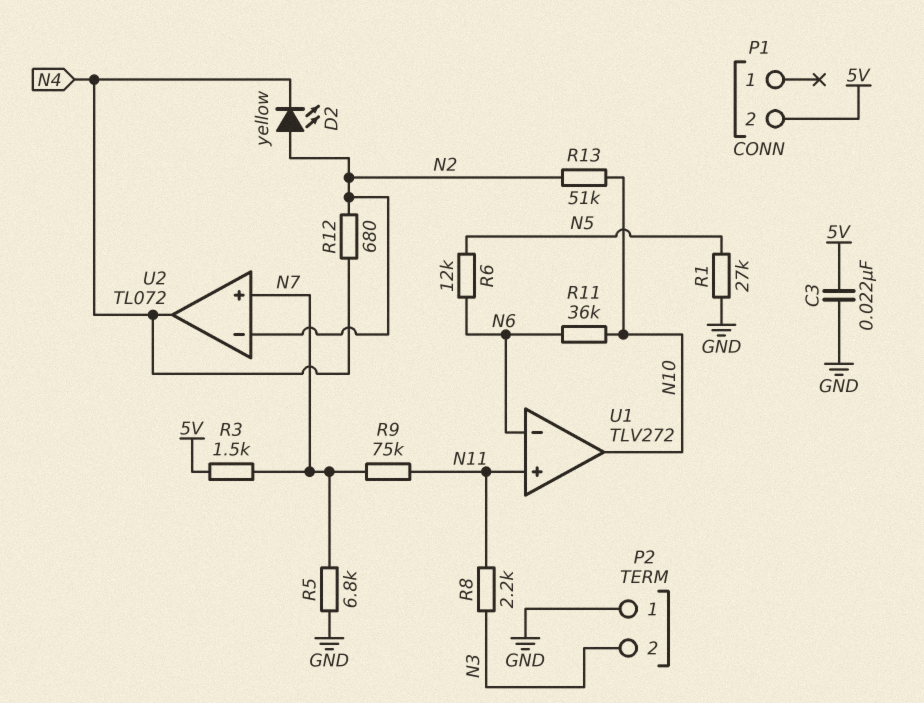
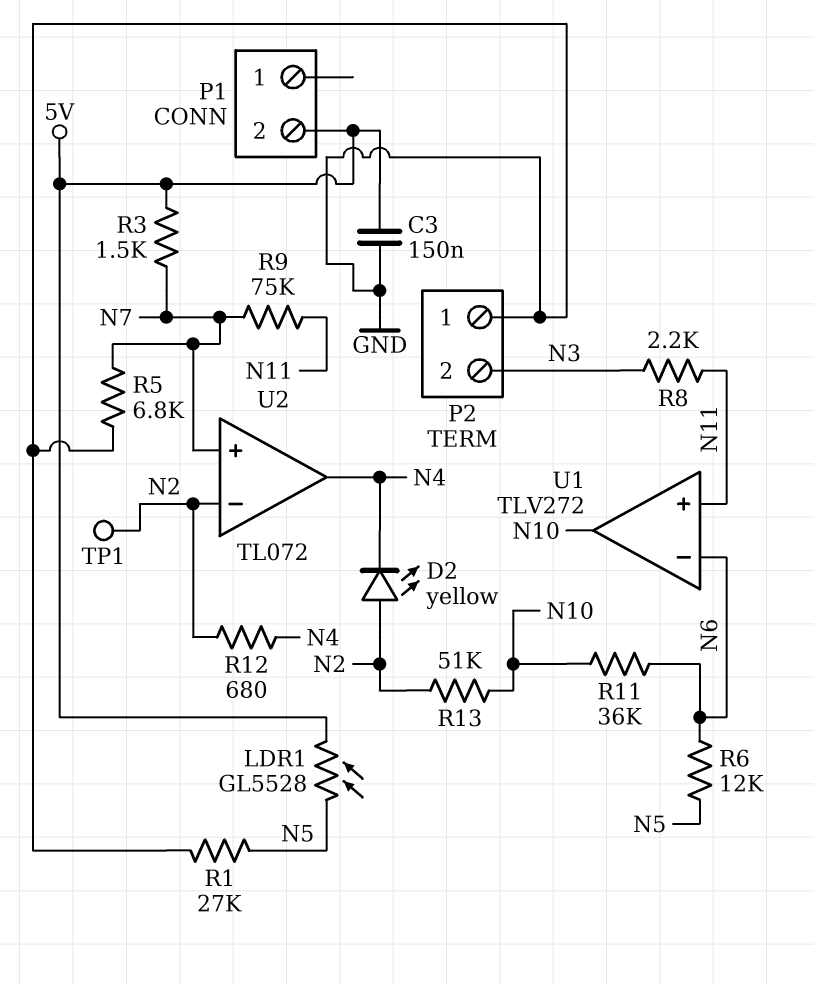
C3: 22nF (5V, GND) -> 150nF (5V, GND)
LDR1: none -> GL5528 (5V, N5)
TP1: none -> test point (N2)

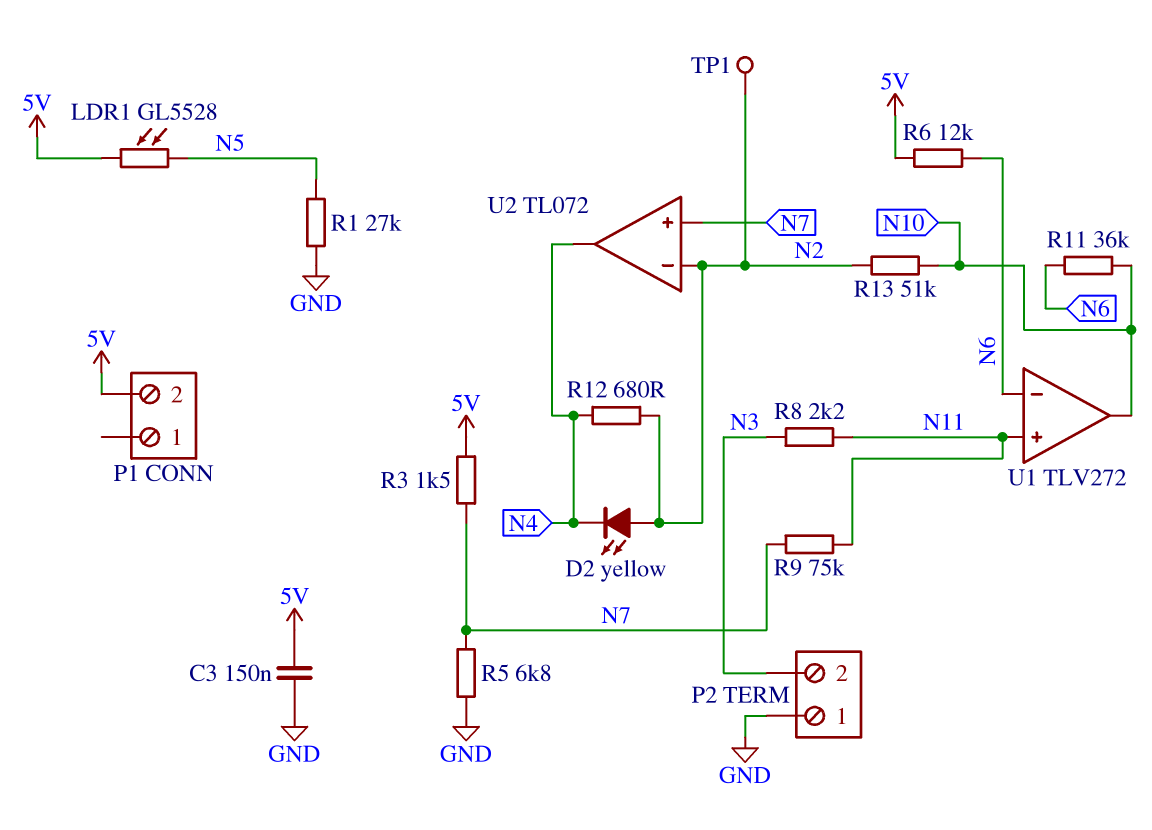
R6: 12k (N5, N6) -> 12k (5V, N6)

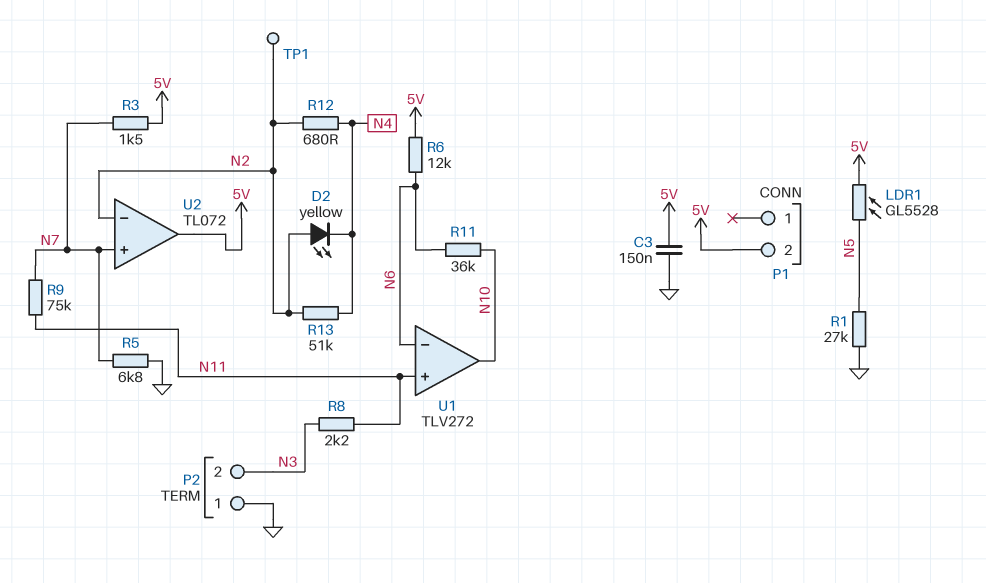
R13: 51k (N2, N10) -> 51k (N2, N4)
U2 pin out: N4 -> 5V

